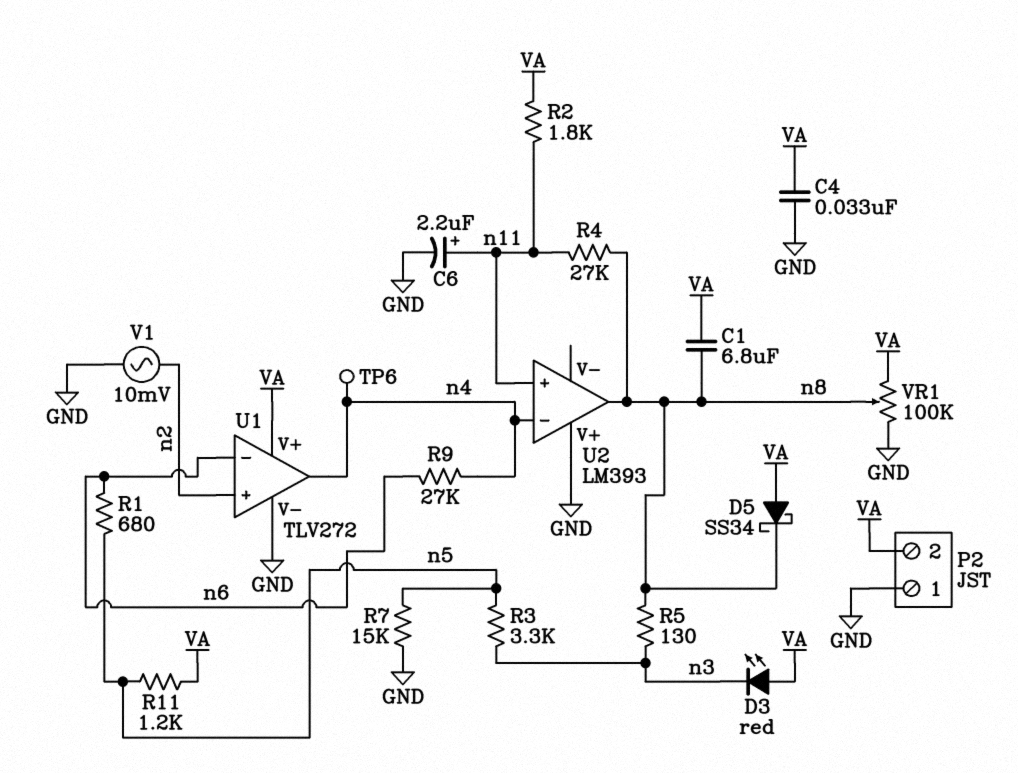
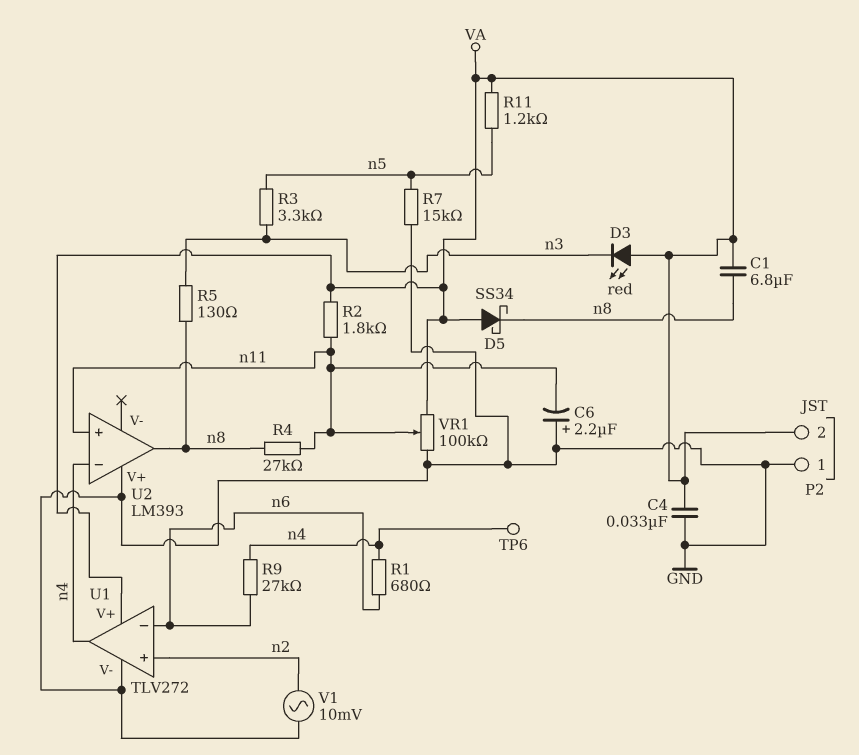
C6: 2.2uF (plus n11, minus GND) -> 2.2uF (plus GND, minus n11)
R1: 680 (n5, n6) -> 680 (n4, n6)
VR1: 100k (GND, VA, wiper n8) -> 100k (GND, VA, wiper n11)

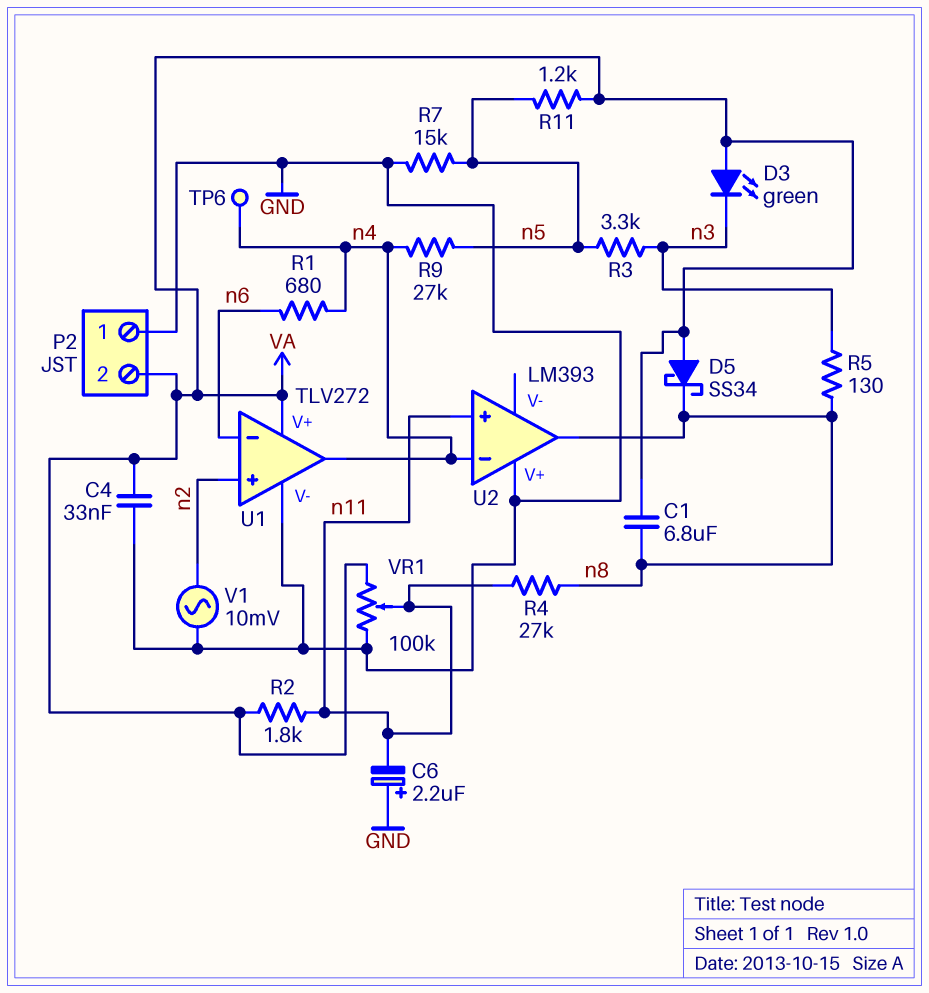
D3: LED red (A VA, K n3) -> LED green (A VA, K n3)
R9: 27k (n4, n6) -> 27k (n4, n5)

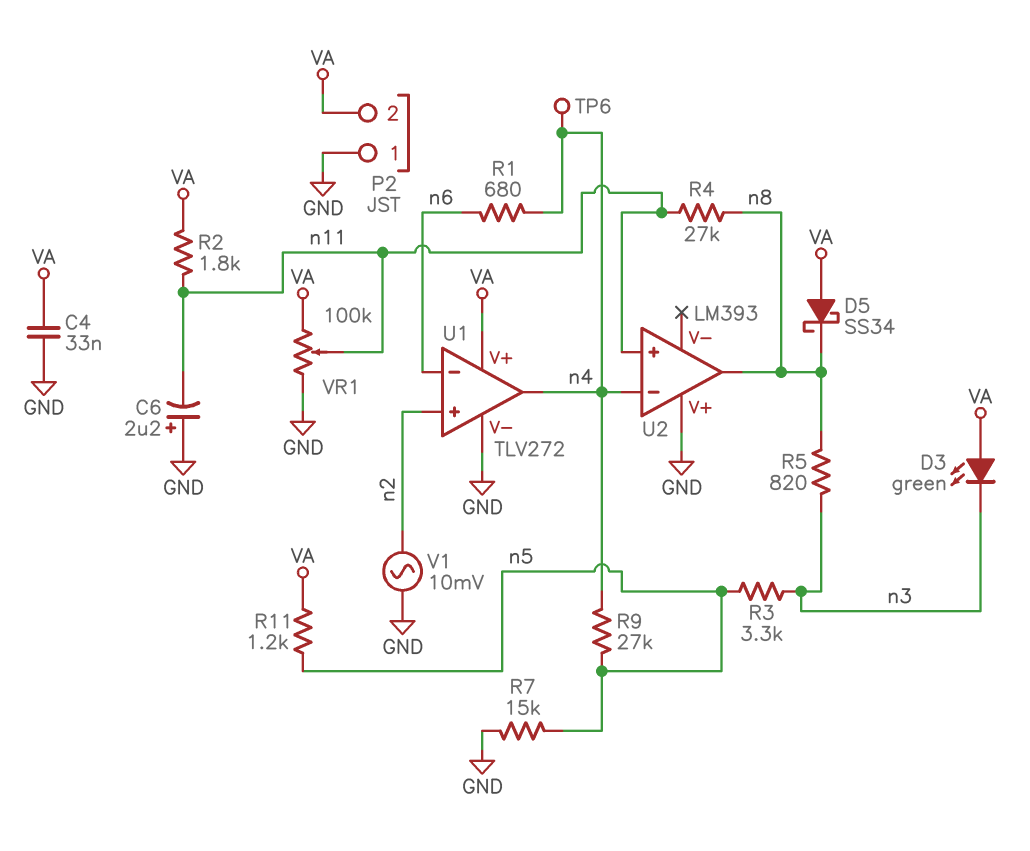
C1: 6.8uF (VA, n8) -> none
R5: 130 (n3, n8) -> 820 (n3, n8)

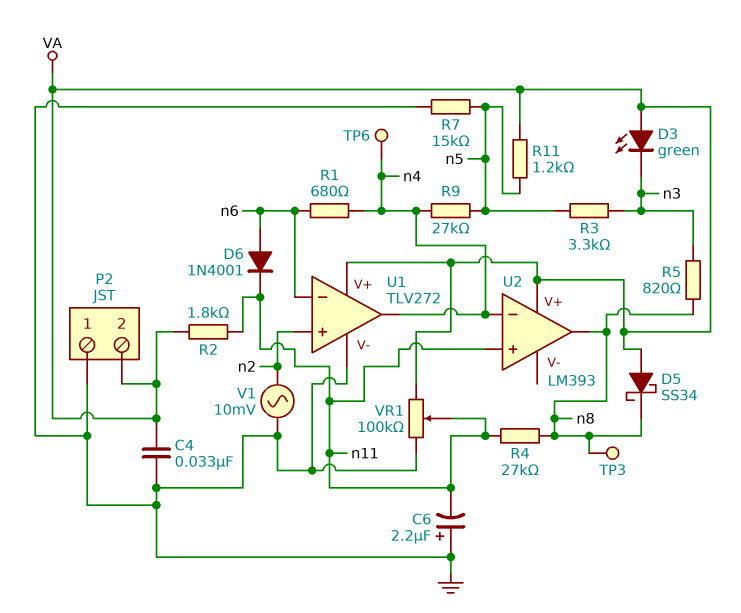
D6: none -> diode 1N4001 (A n6, K n11)
TP3: none -> test point (n8)
U2 pin V+: GND -> VA

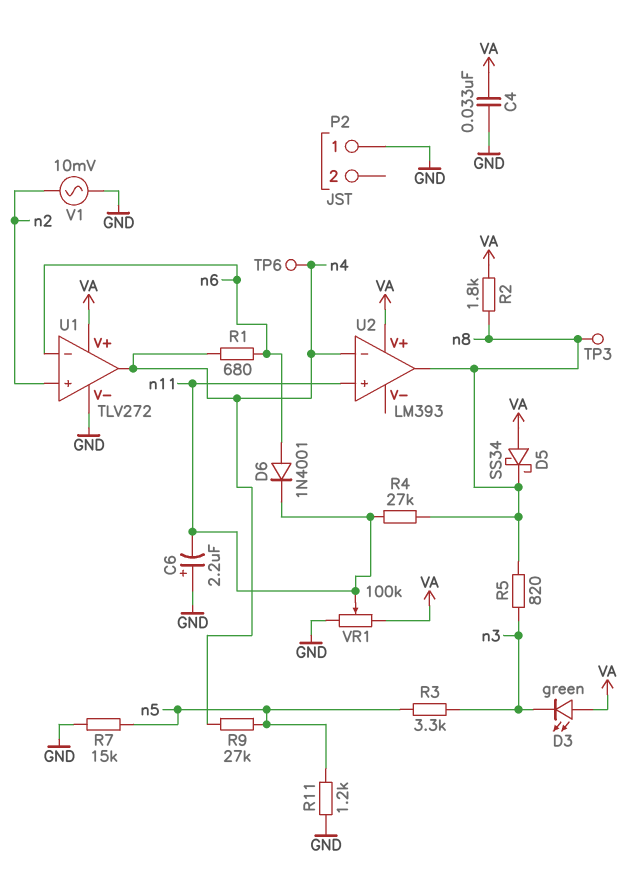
P2 pin 2: VA -> none
R2: 1.8k (VA, n11) -> 1.8k (VA, n8)
R11: 1.2k (VA, n5) -> 1.2k (GND, n5)

